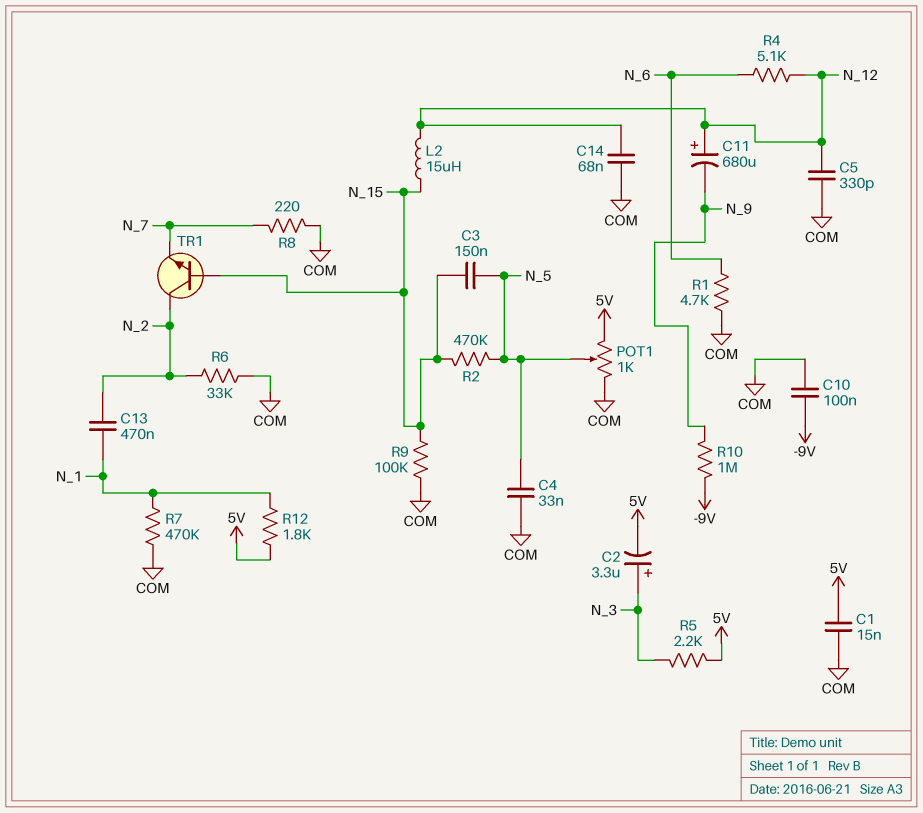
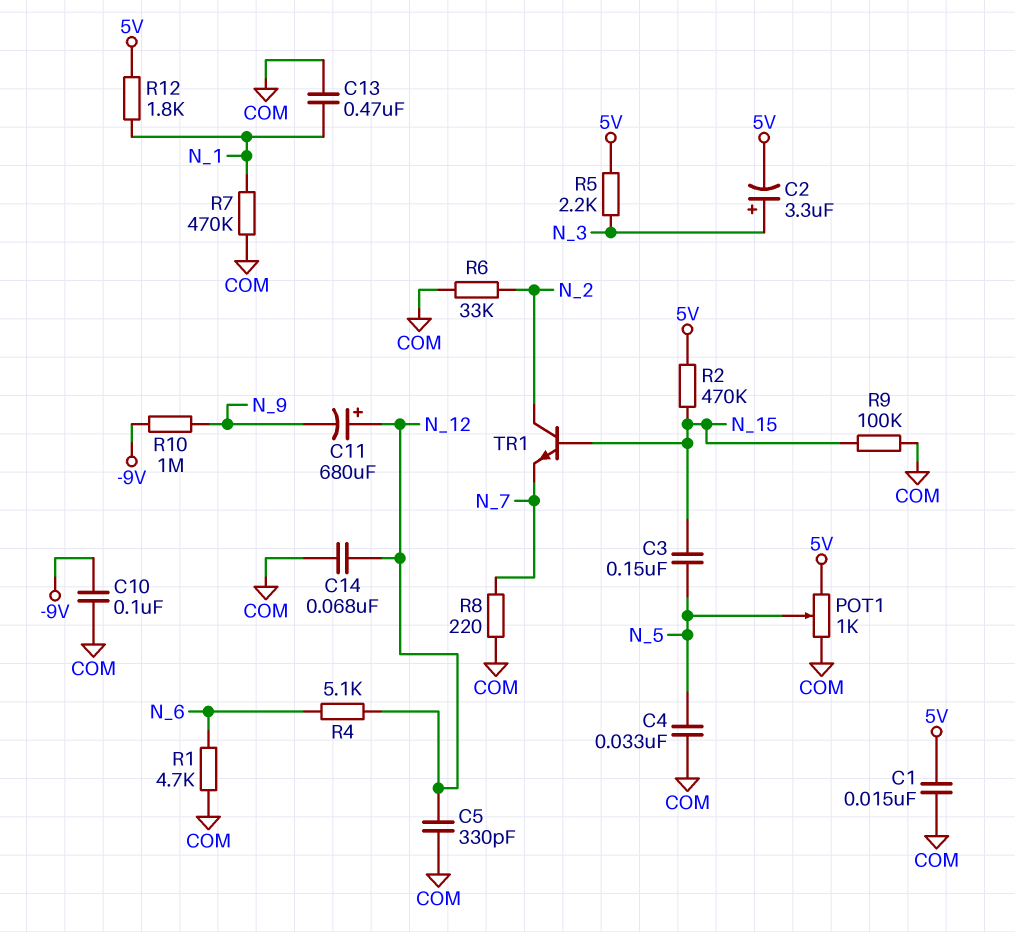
C13: 470nF (N_1, N_2) -> 470nF (COM, N_1)
L2: 15uH (N_12, N_15) -> none
R2: 470k (N_5, N_15) -> 470k (5V, N_15)

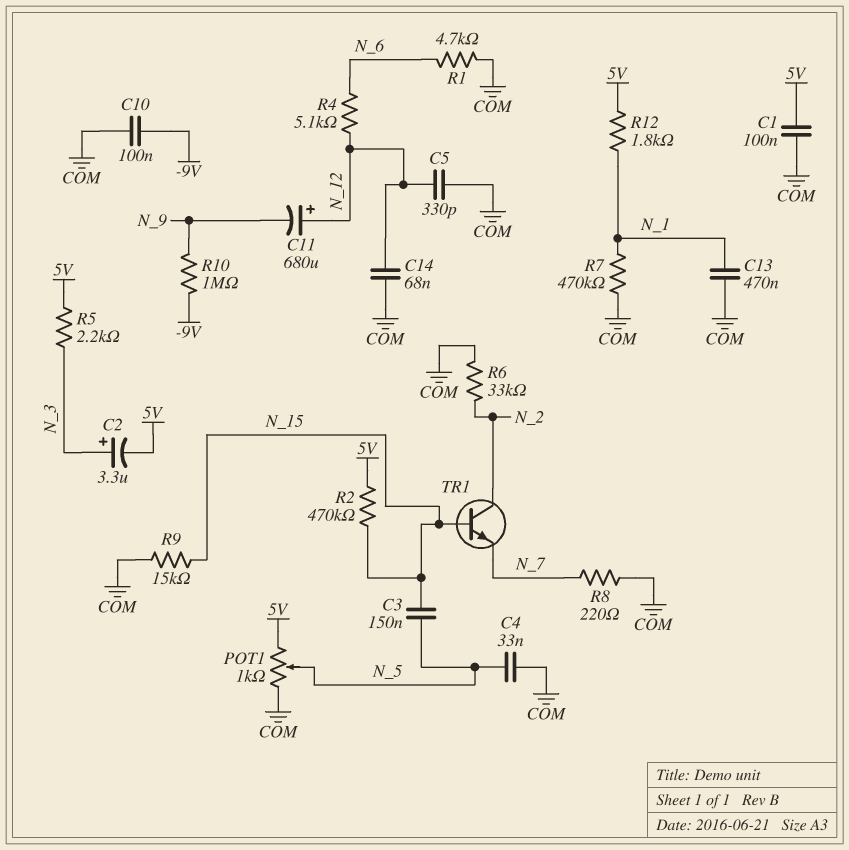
C1: 15nF (5V, COM) -> 100nF (5V, COM)
R9: 100k (COM, N_15) -> 15k (COM, N_15)

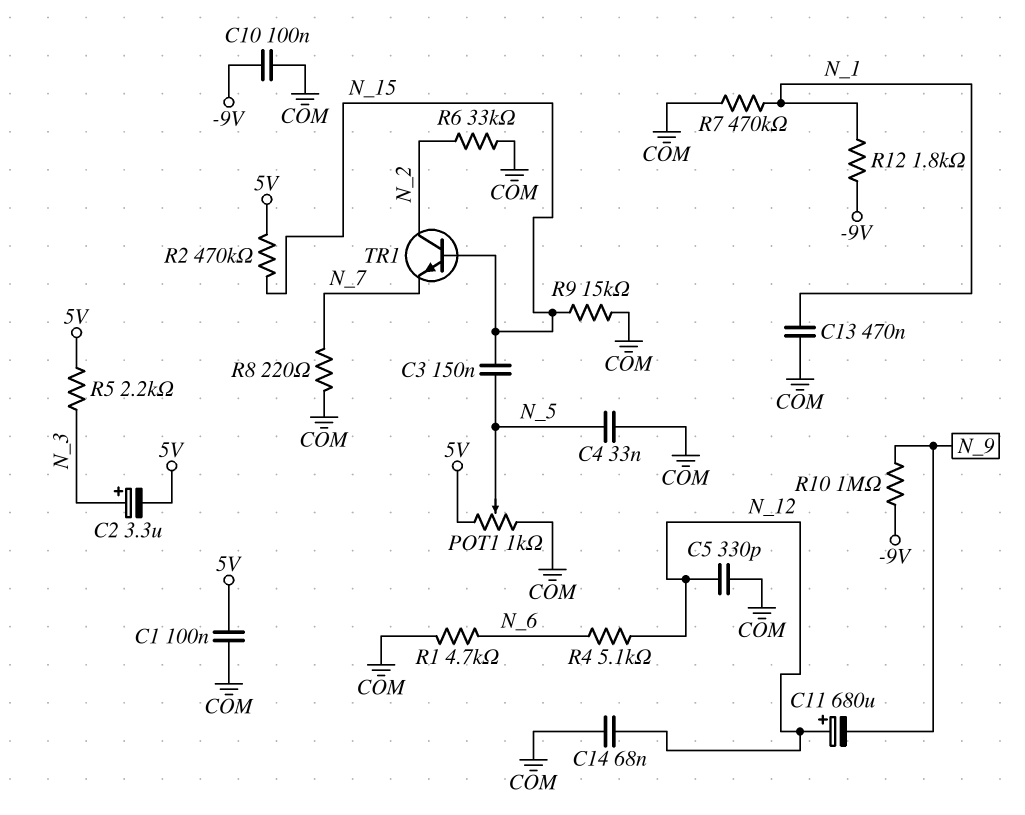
R12: 1.8k (5V, N_1) -> 1.8k (-9V, N_1)

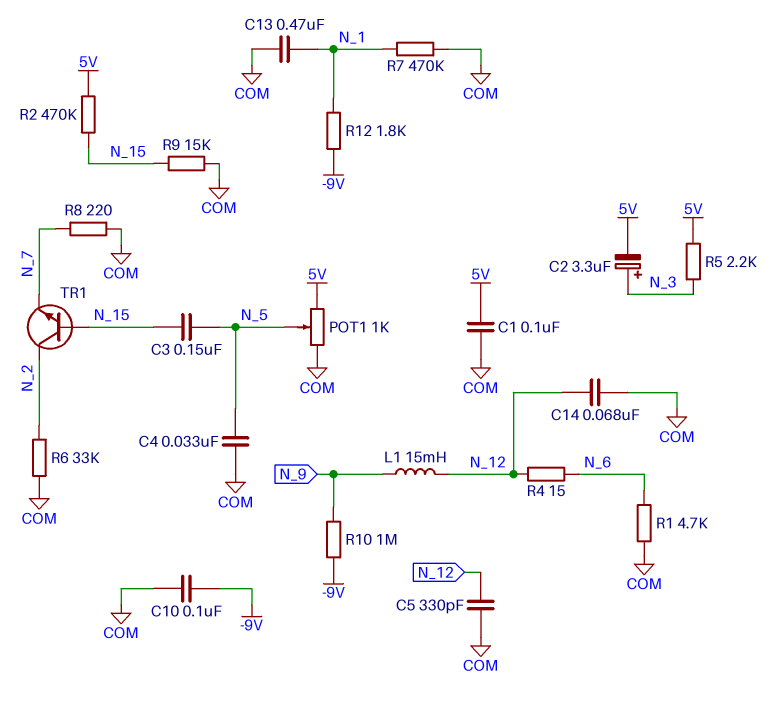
C11: 680uF (plus N_12, minus N_9) -> none
L1: none -> 15mH (N_9, N_12)
R4: 5.1k (N_6, N_12) -> 15 (N_6, N_12)

